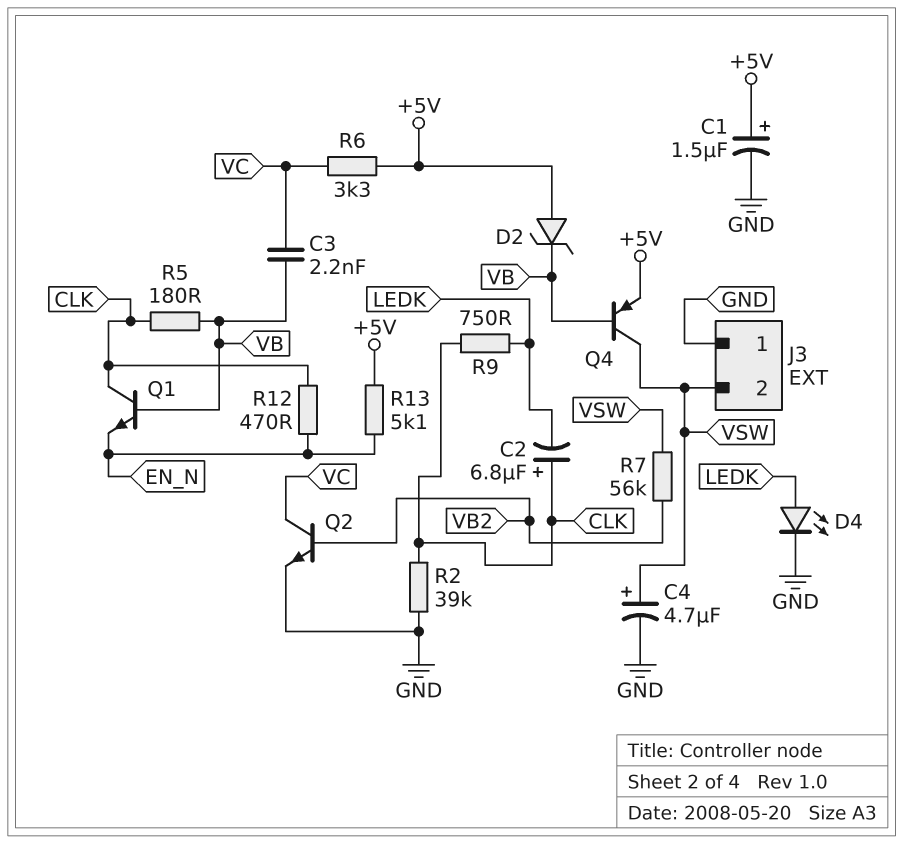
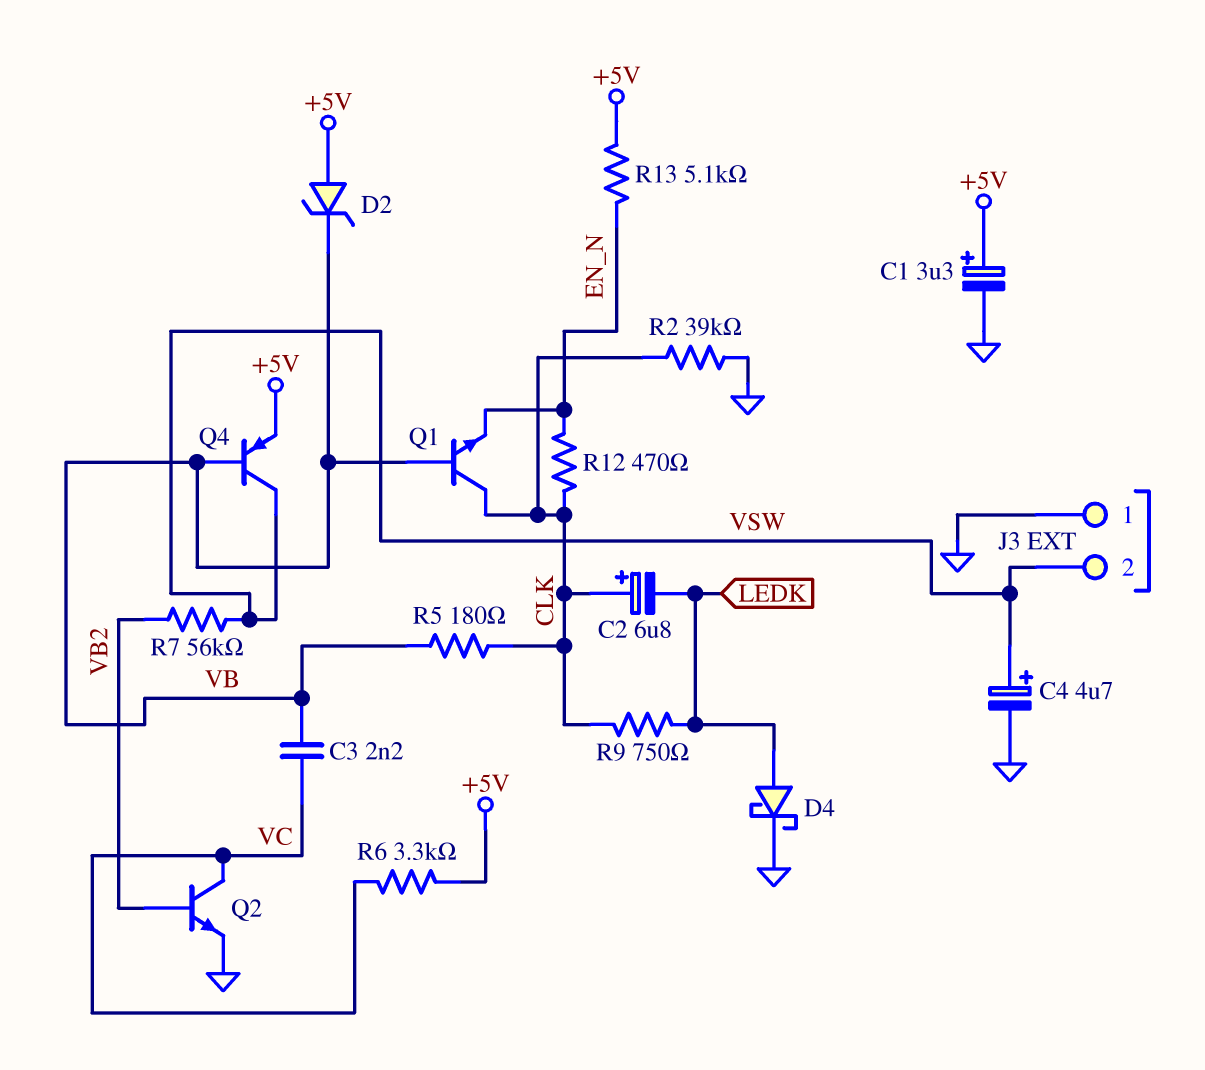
C1: 1.5uF (plus +5V, minus GND) -> 3.3uF (plus +5V, minus GND)
D4: LED (A LEDK, K GND) -> schottky (A LEDK, K GND)

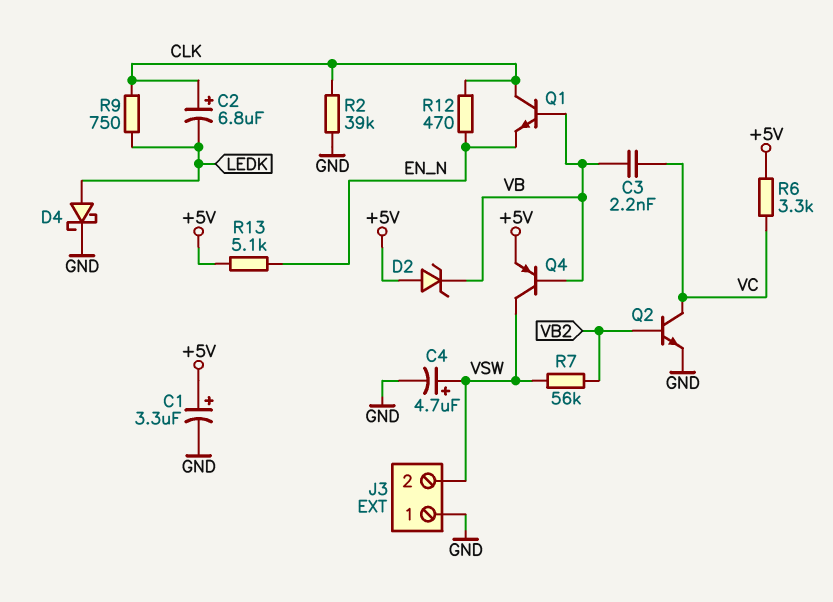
R5: 180 (CLK, VB) -> none

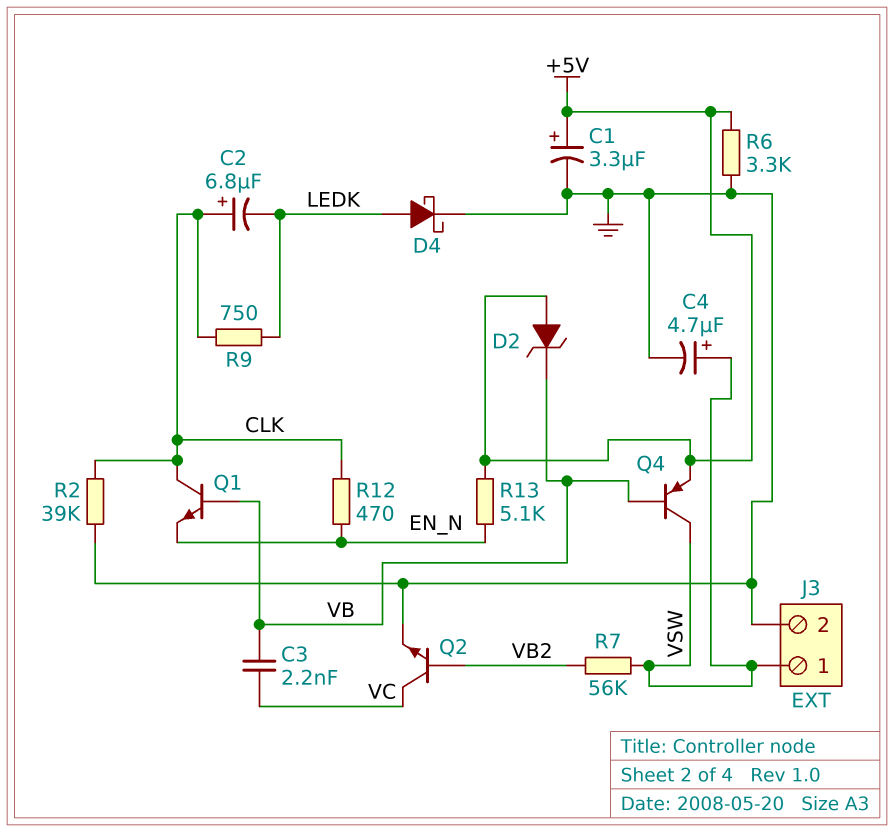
J3 pin 1: GND -> VSW
J3 pin 2: VSW -> GND
R6: 3.3k (+5V, VC) -> 3.3k (+5V, GND)

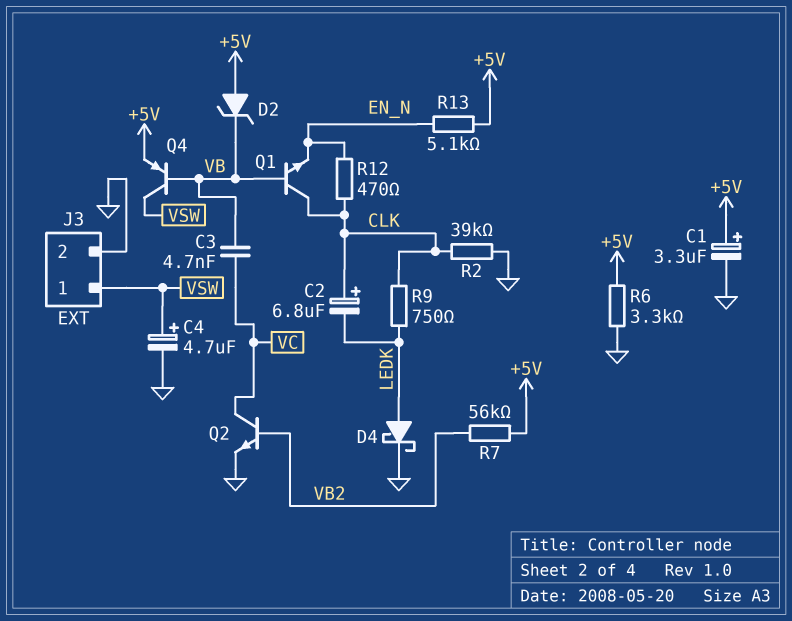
C3: 2.2nF (VB, VC) -> 4.7nF (VB, VC)
R7: 56k (VB2, VSW) -> 56k (+5V, VB2)

